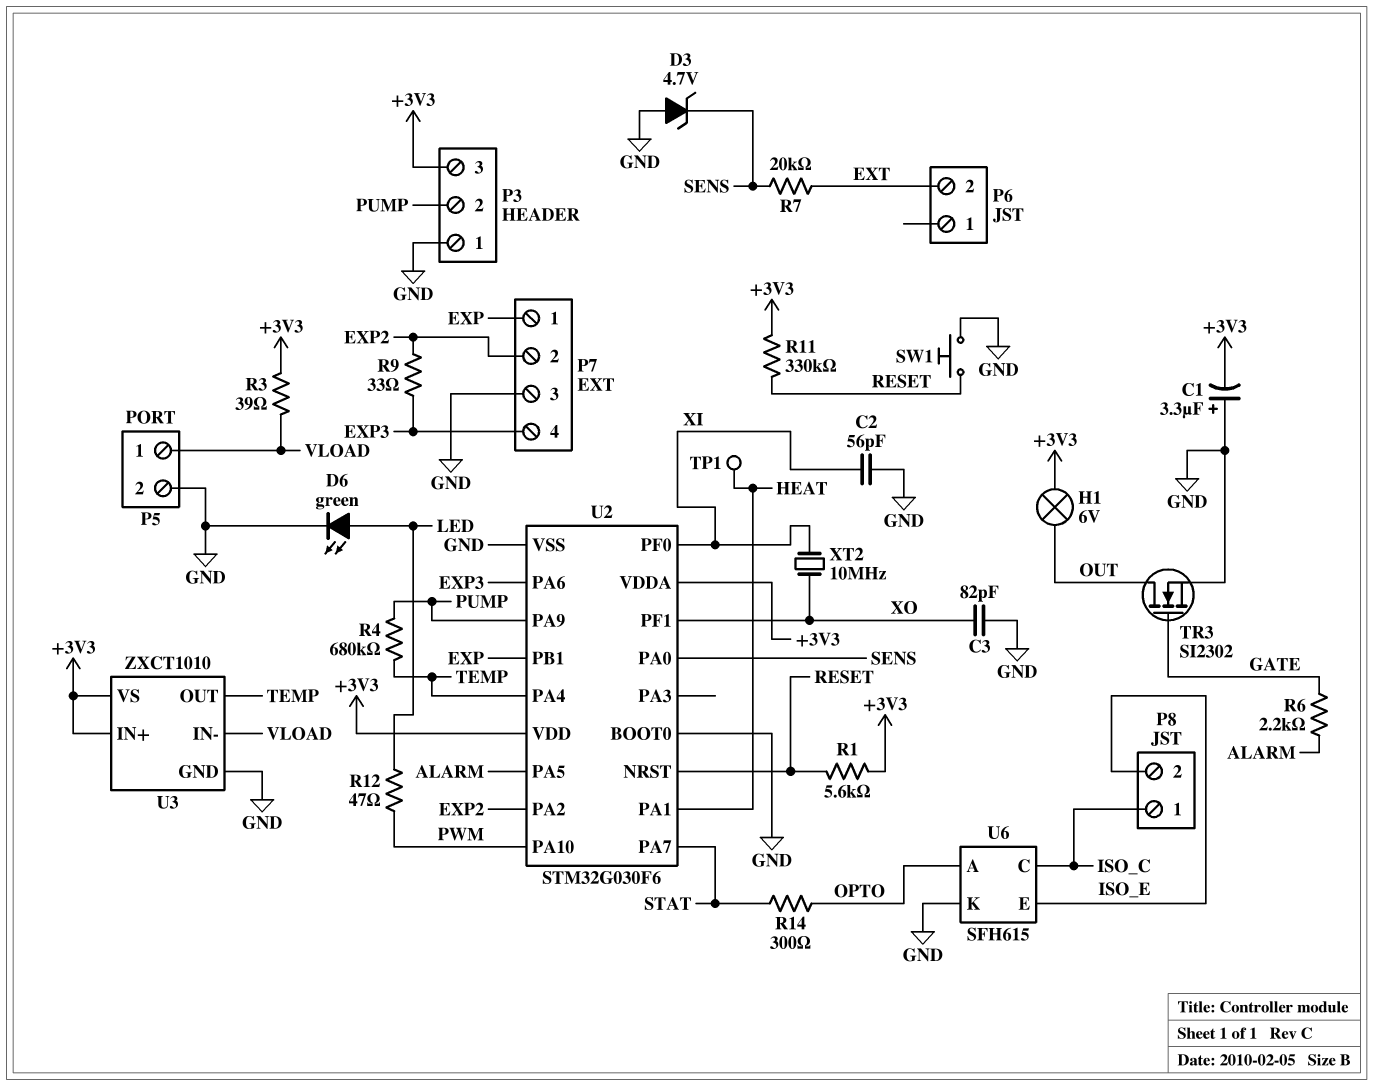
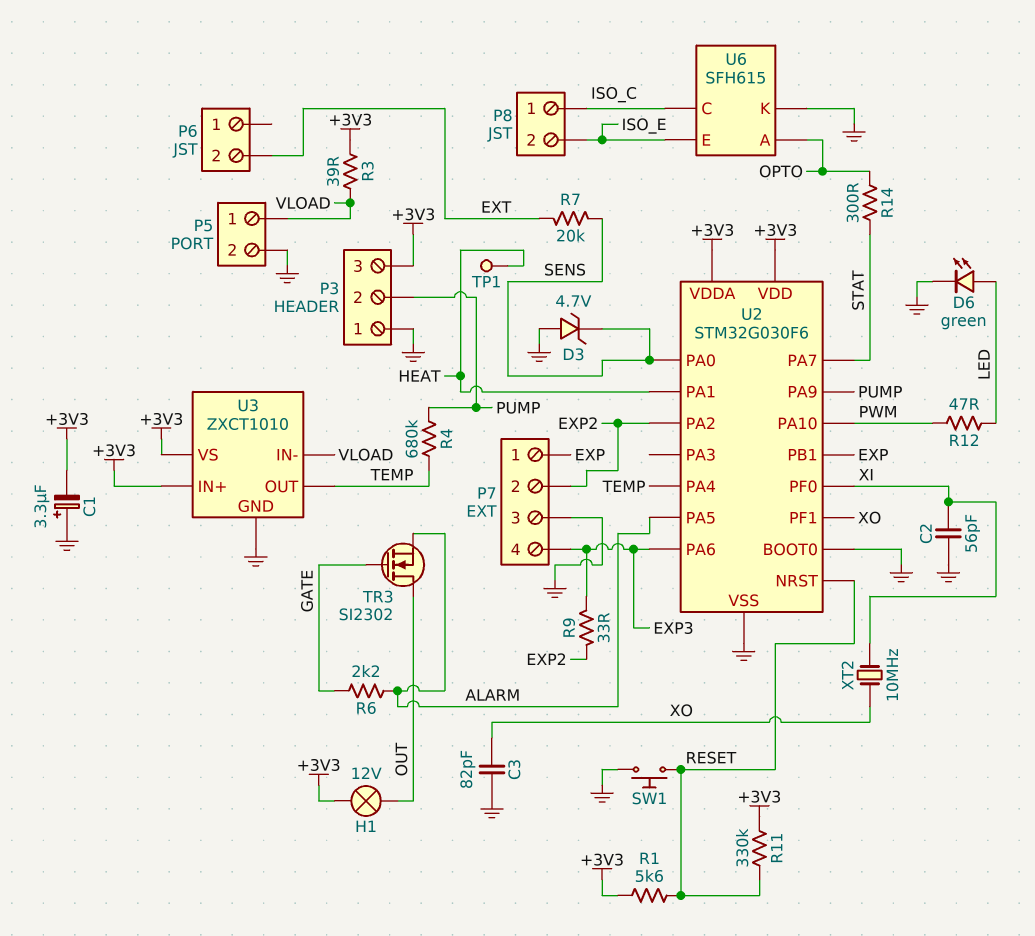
H1: lamp 6V (+3V3, OUT) -> lamp 12V (+3V3, OUT)
TR3: NMOS SI2302 (G GATE, D OUT, S GND) -> NMOS SI2302 (G GATE, D OUT, S ALARM)

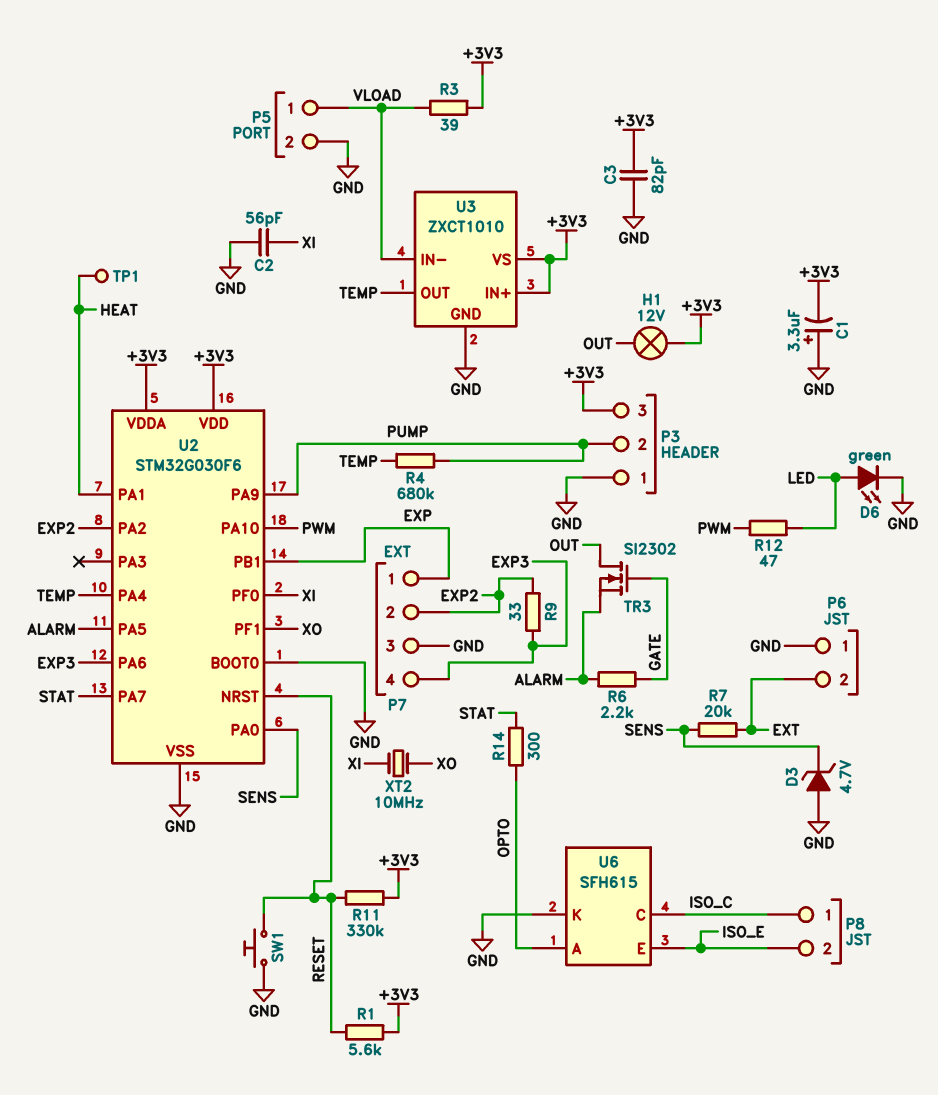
C3: 82pF (GND, XO) -> 82pF (+3V3, GND)
P6 pin 1: none -> GND

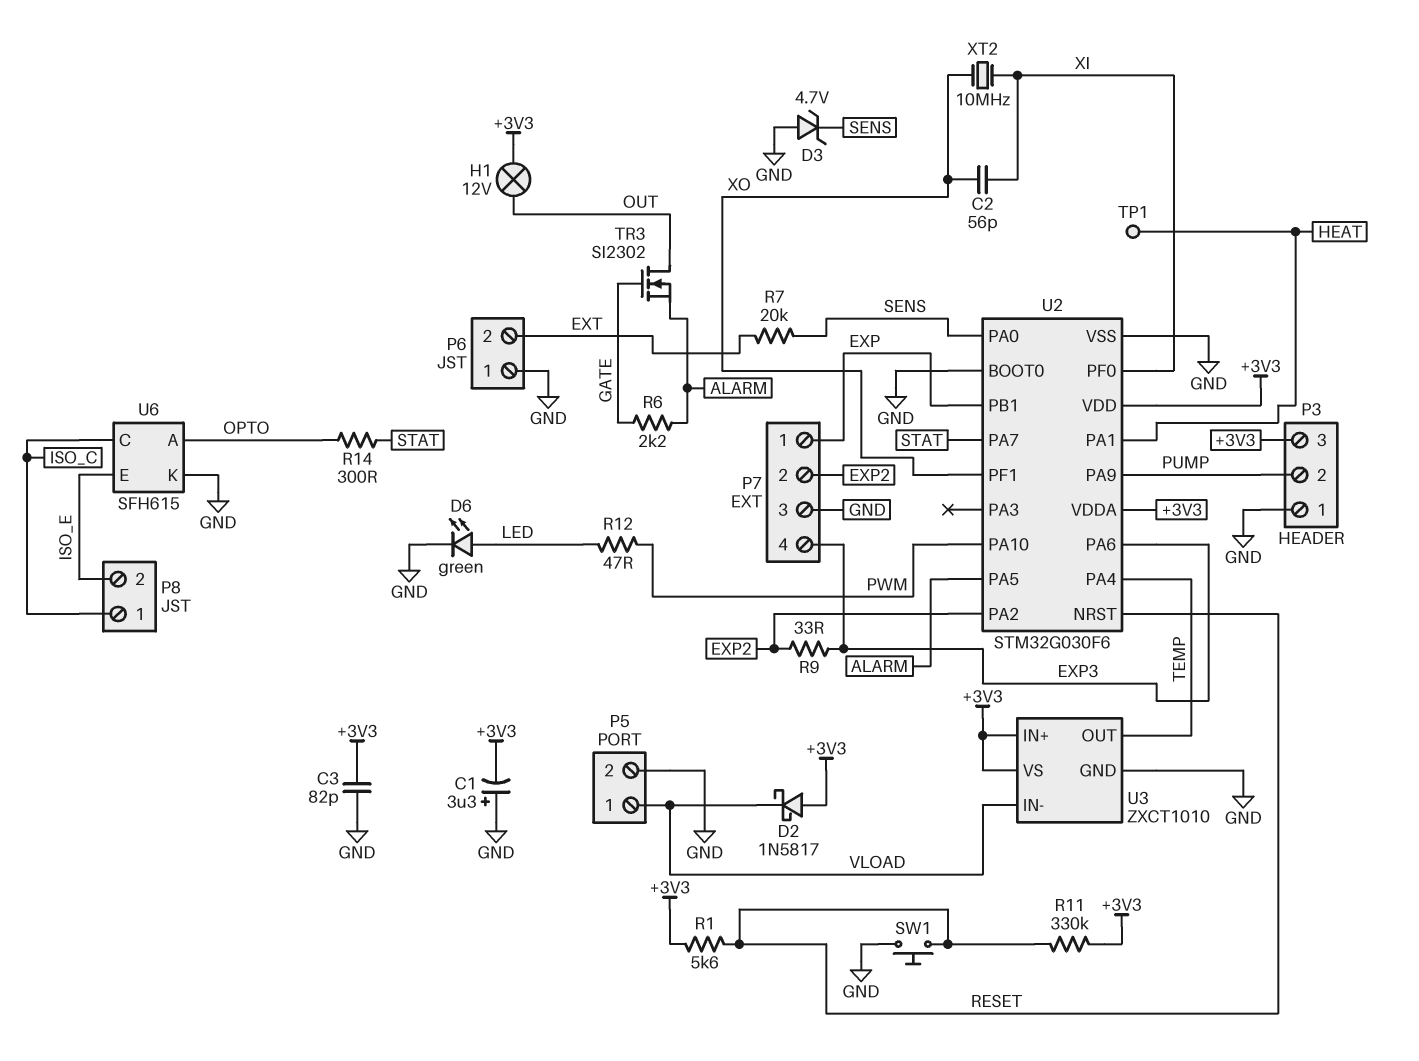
C2: 56pF (GND, XI) -> 56pF (XI, XO)
D2: none -> schottky 1N5817 (A +3V3, K VLOAD)
R3: 39 (+3V3, VLOAD) -> none
R4: 680k (PUMP, TEMP) -> none

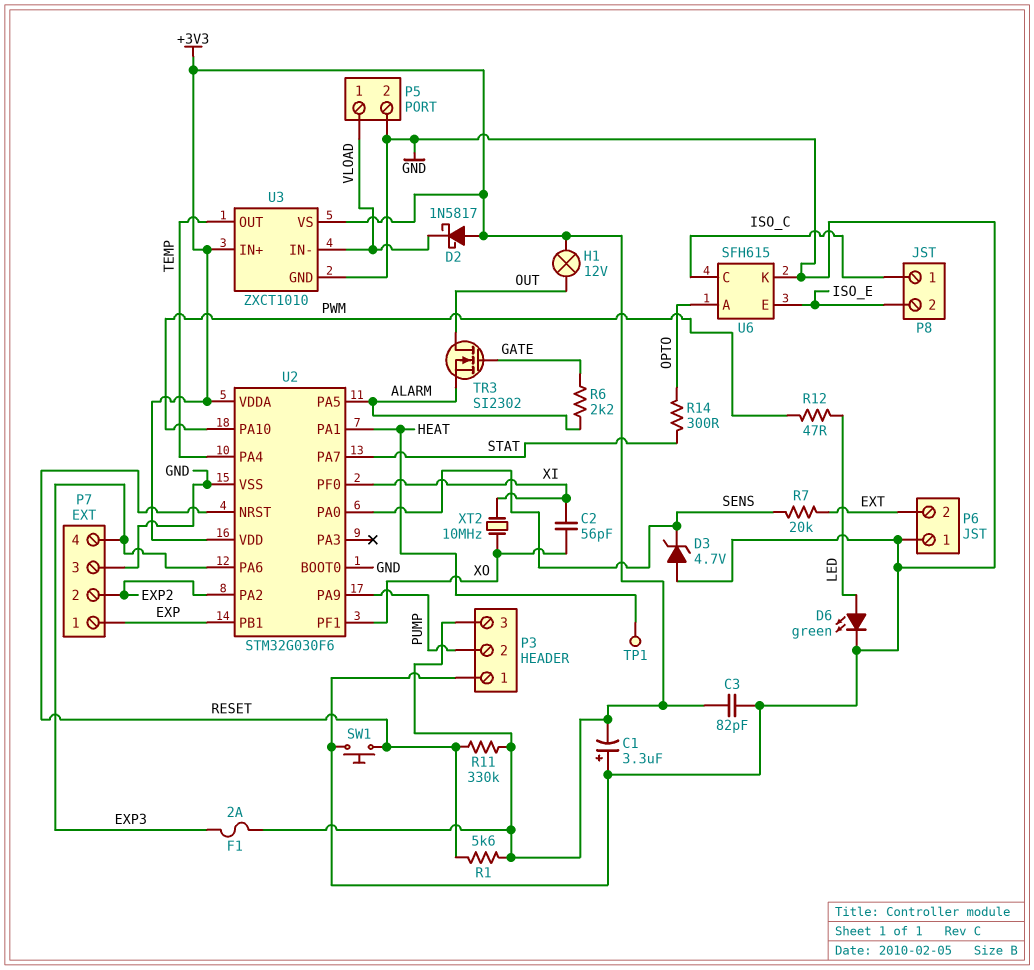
F1: none -> 2A (+3V3, EXP3)
R9: 33 (EXP2, EXP3) -> none

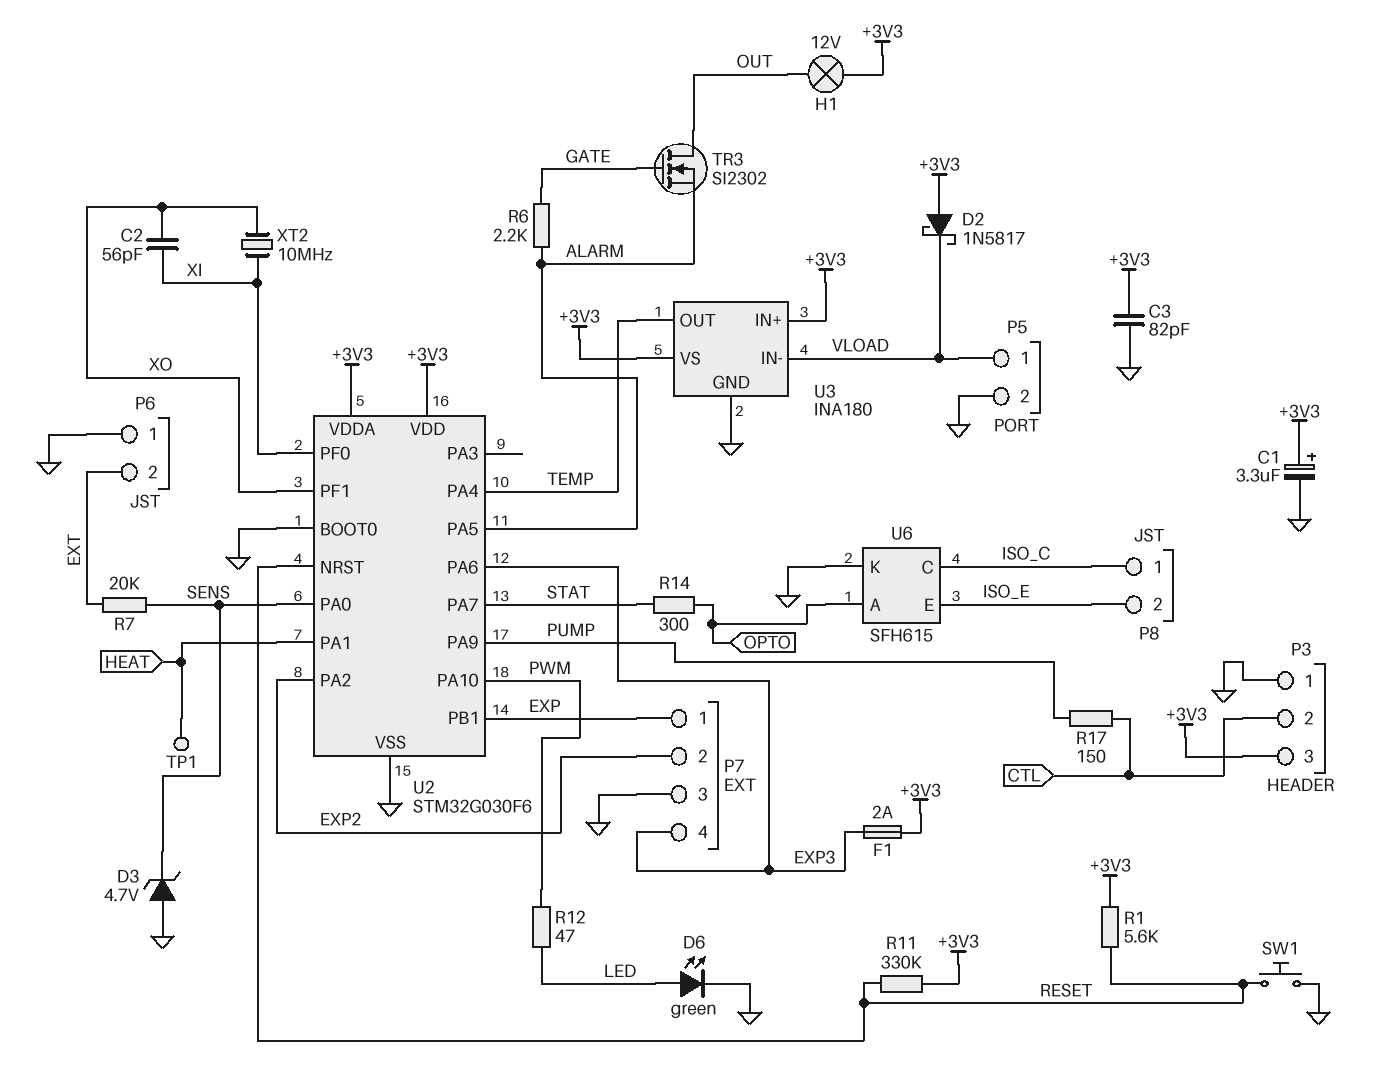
C1: 3.3uF (plus GND, minus +3V3) -> 3.3uF (plus +3V3, minus GND)
P3 pin 2: PUMP -> CTL
R17: none -> 150 (CTL, PUMP)
U3: ZXCT1010 -> INA180

